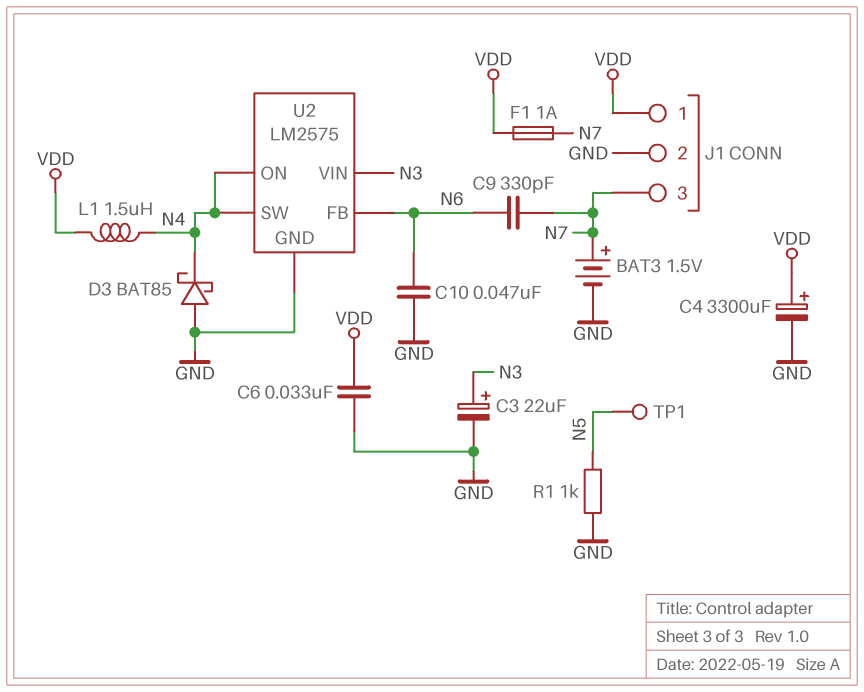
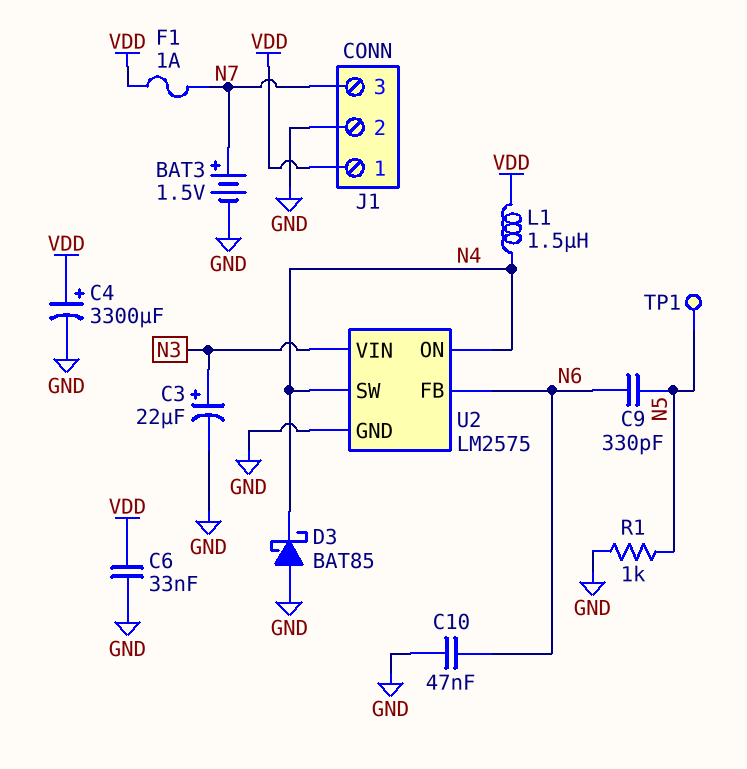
C9: 330pF (N6, N7) -> 330pF (N5, N6)

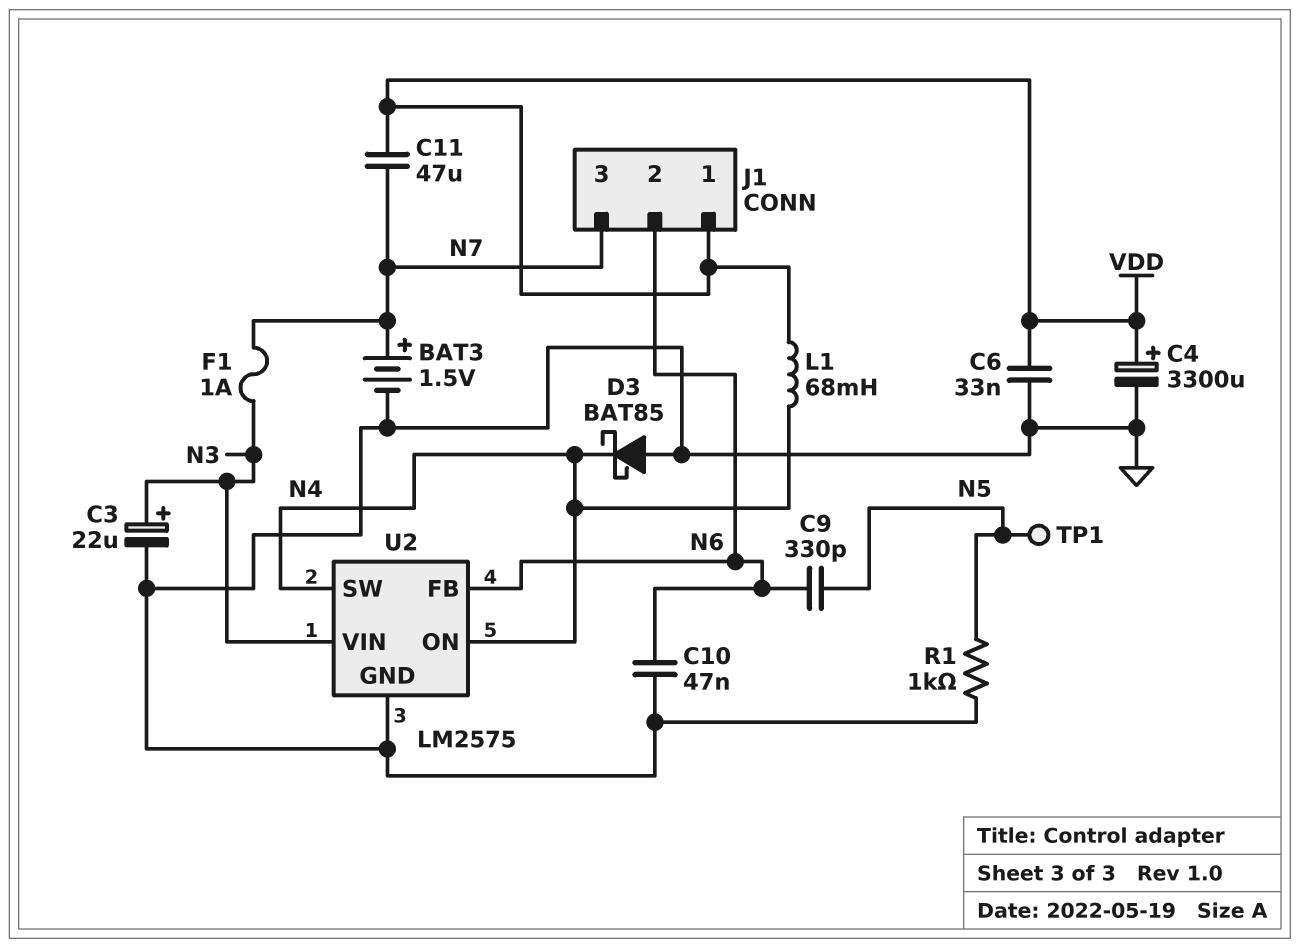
C11: none -> 47uF (N7, VDD)
F1: 1A (N7, VDD) -> 1A (N3, N7)
J1 pin 2: GND -> N6
L1: 1.5uH (N4, VDD) -> 68mH (N4, VDD)

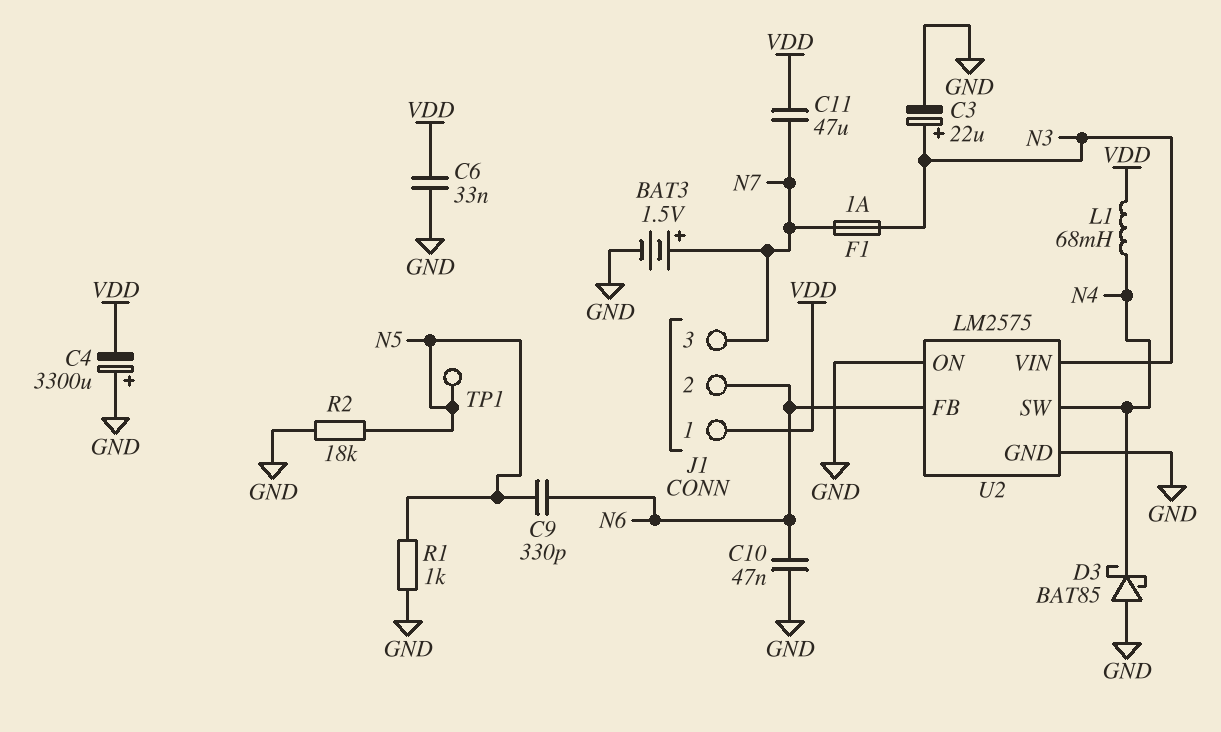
C4: 3300uF (plus VDD, minus GND) -> 3300uF (plus GND, minus VDD)
R2: none -> 18k (GND, N5)
U2 pin ON: N4 -> GND

